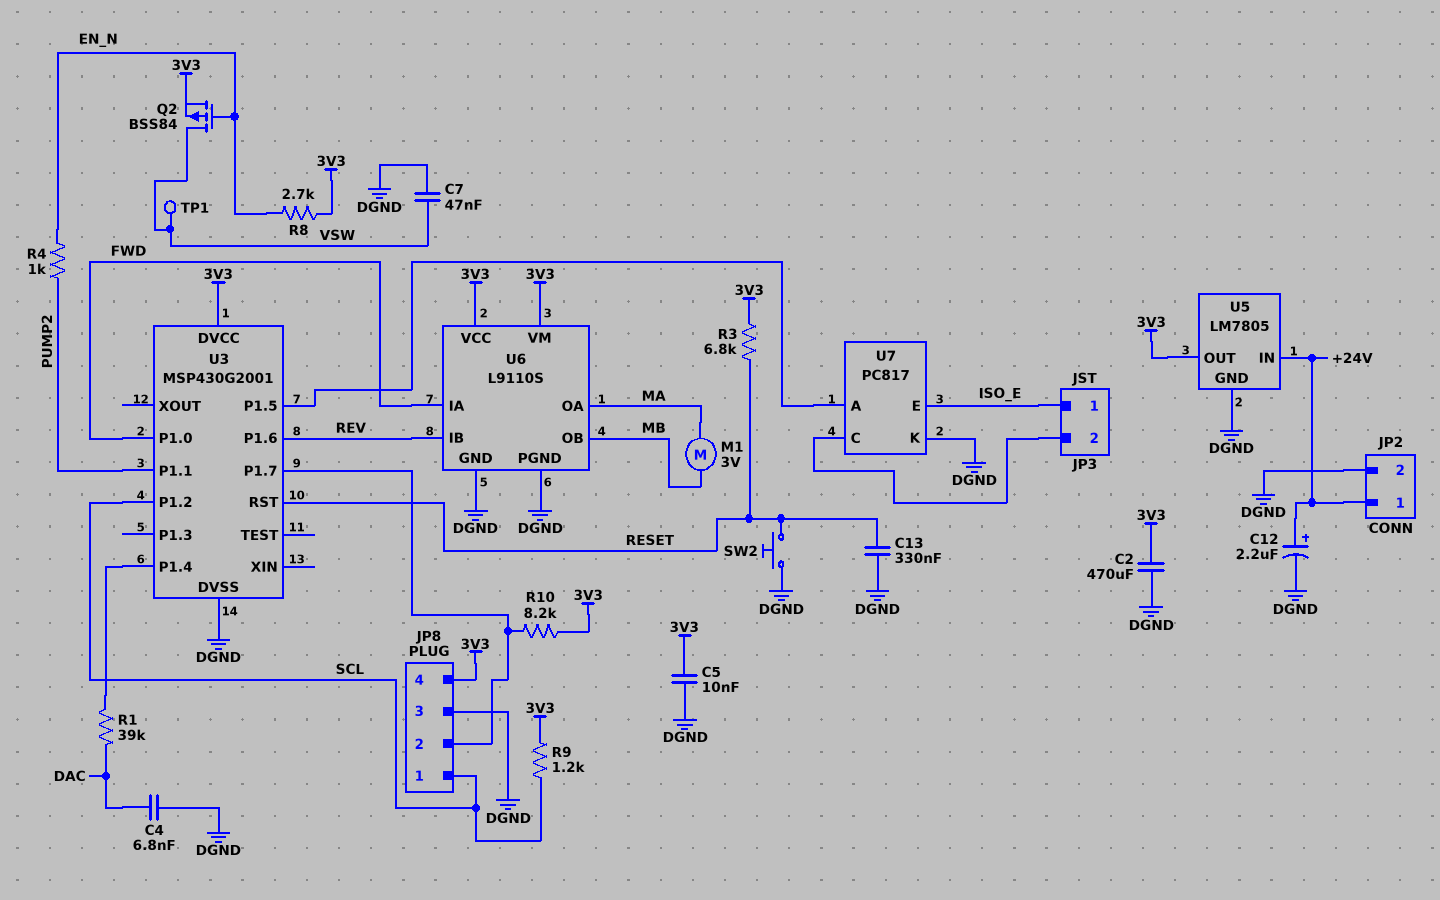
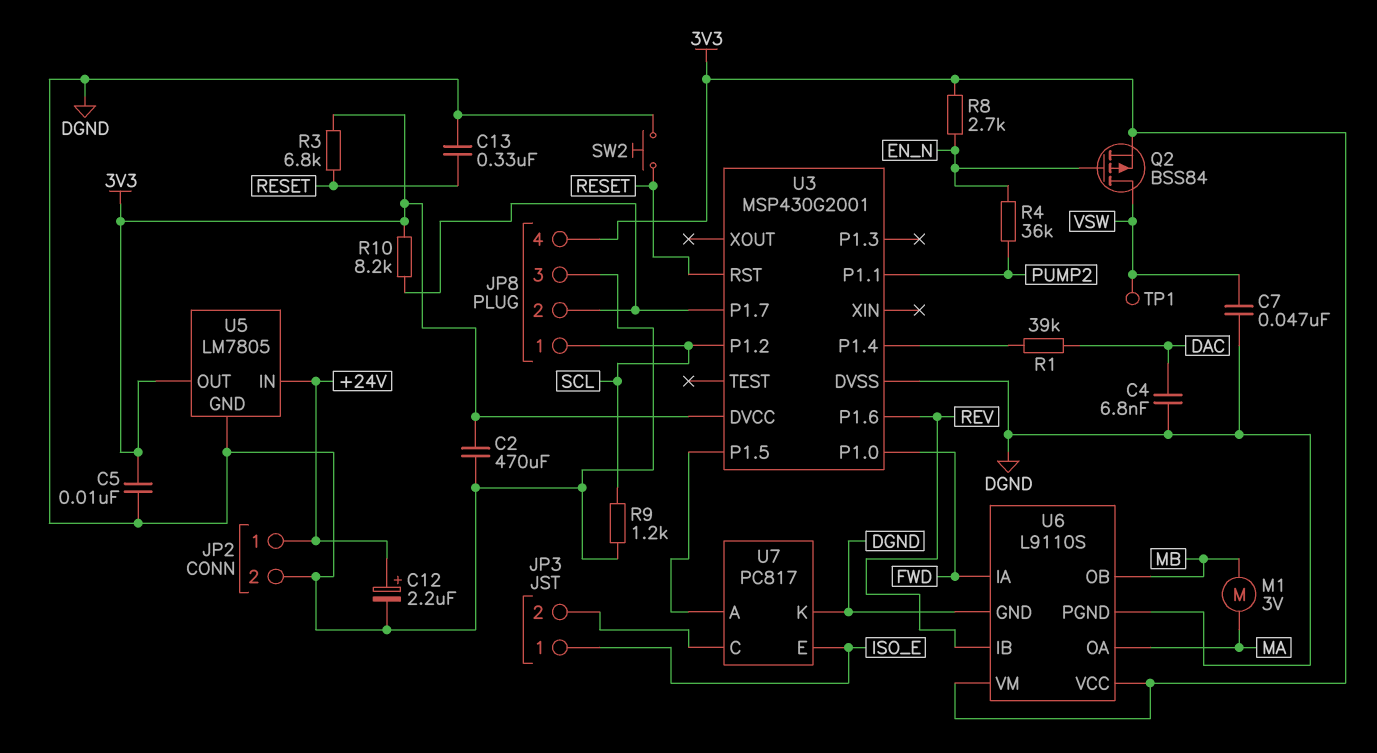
R4: 1k (EN_N, PUMP2) -> 36k (EN_N, PUMP2)
R9: 1.2k (3V3, SCL) -> 1.2k (DGND, SCL)

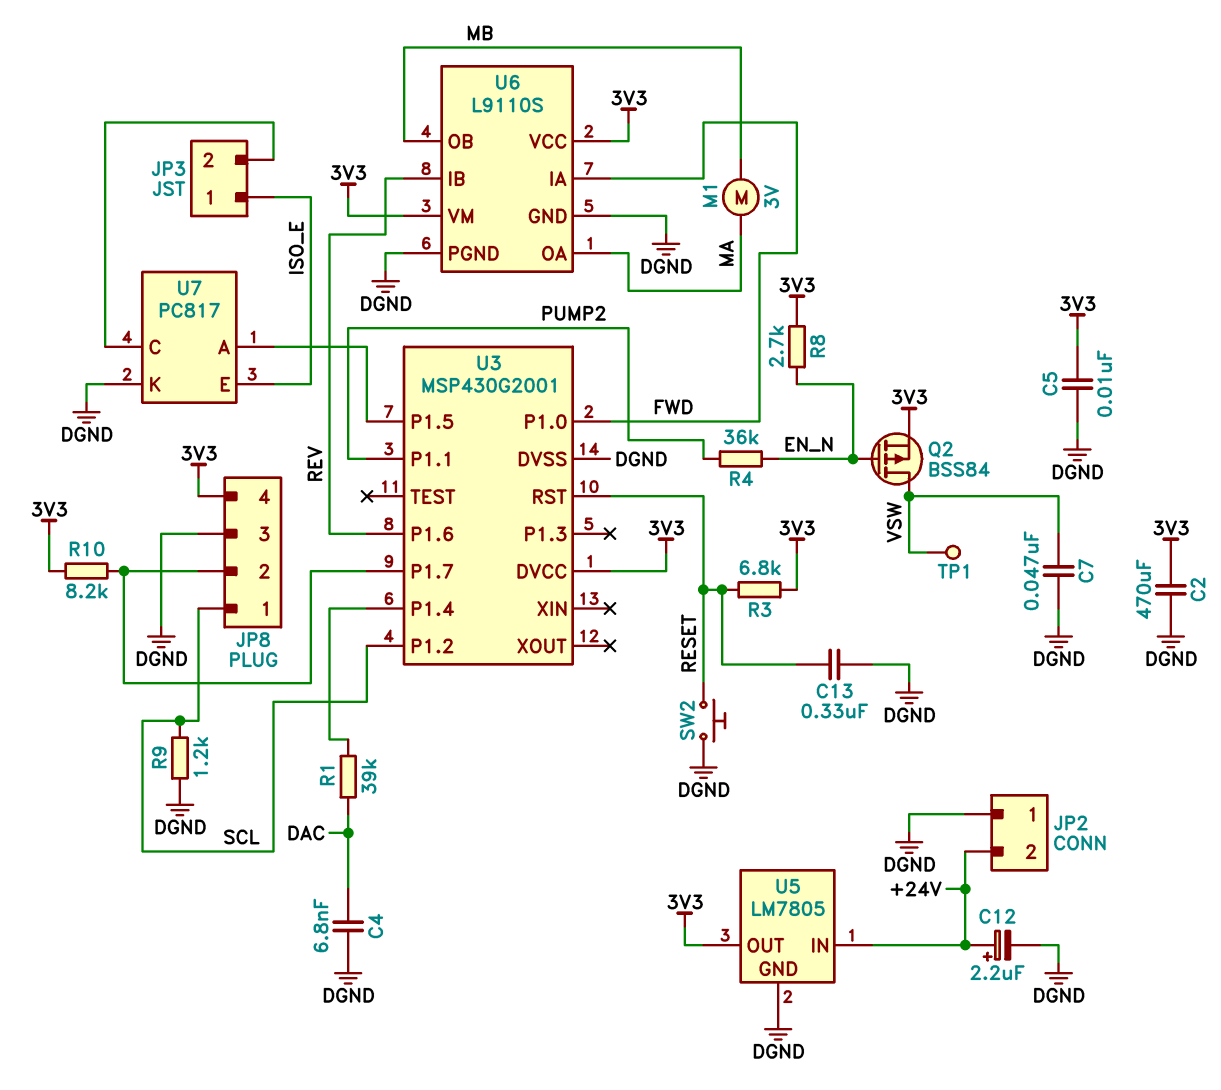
JP2 pin 1: +24V -> DGND
JP2 pin 2: DGND -> +24V

